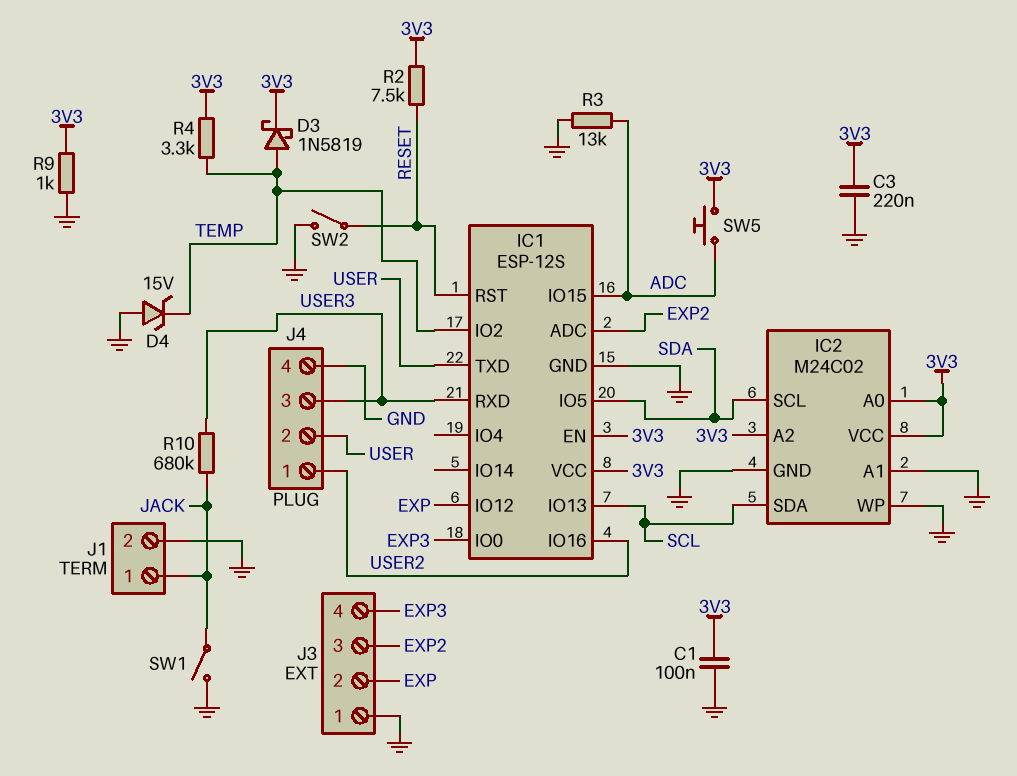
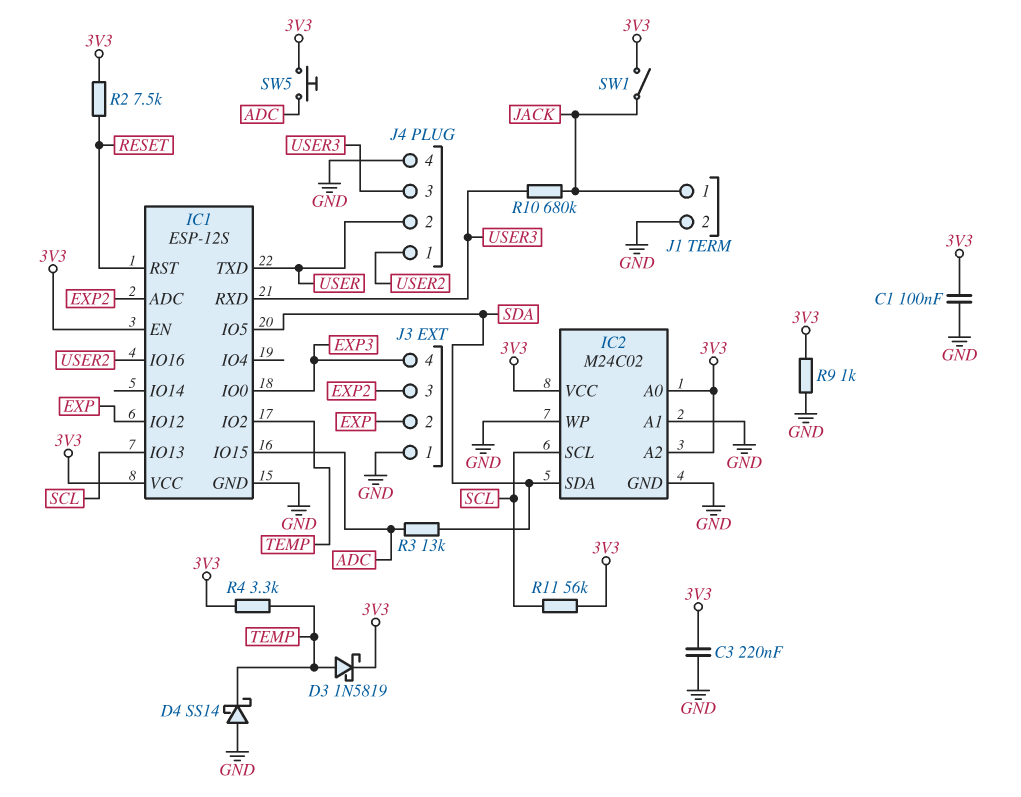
D4: zener 15V (A GND, K TEMP) -> schottky SS14 (A GND, K TEMP)
IC2 pin SCL: SDA -> SCL
IC2 pin SDA: SCL -> SDA
R3: 13k (ADC, GND) -> 13k (ADC, SDA)
R11: none -> 56k (3V3, SCL)
SW1: switch (GND, JACK) -> switch (3V3, JACK)
SW2: switch (GND, RESET) -> none

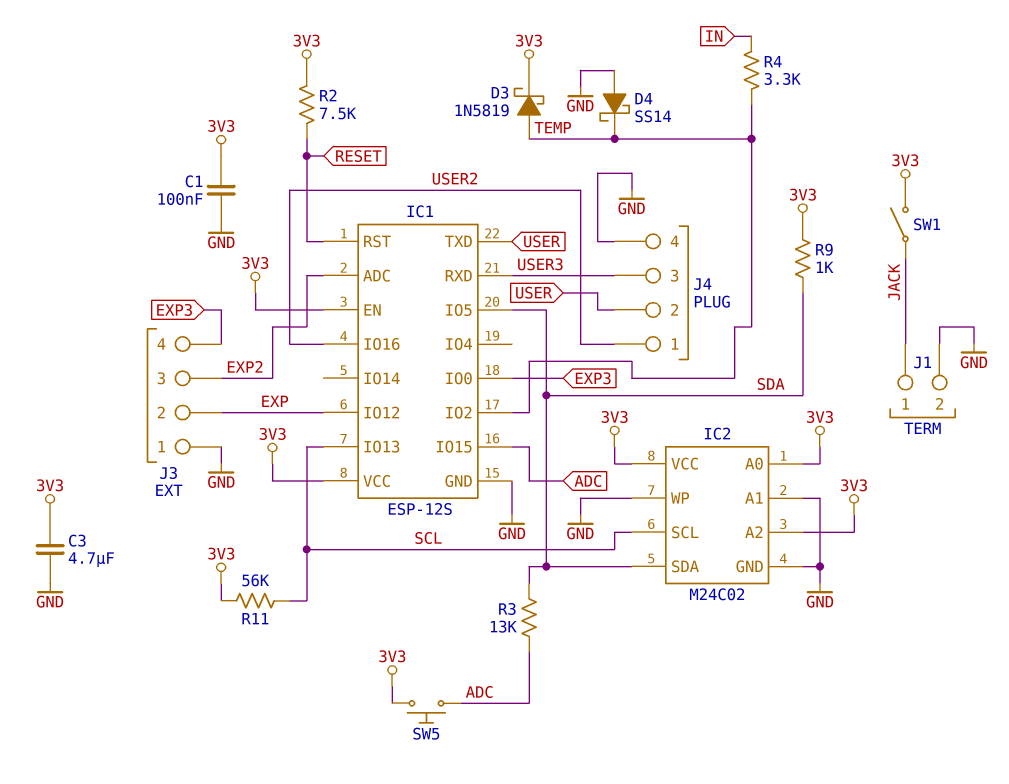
C3: 220nF (3V3, GND) -> 4.7uF (3V3, GND)
R4: 3.3k (3V3, TEMP) -> 3.3k (IN, TEMP)
R9: 1k (3V3, GND) -> 1k (3V3, SDA)
R10: 680k (JACK, USER3) -> none

